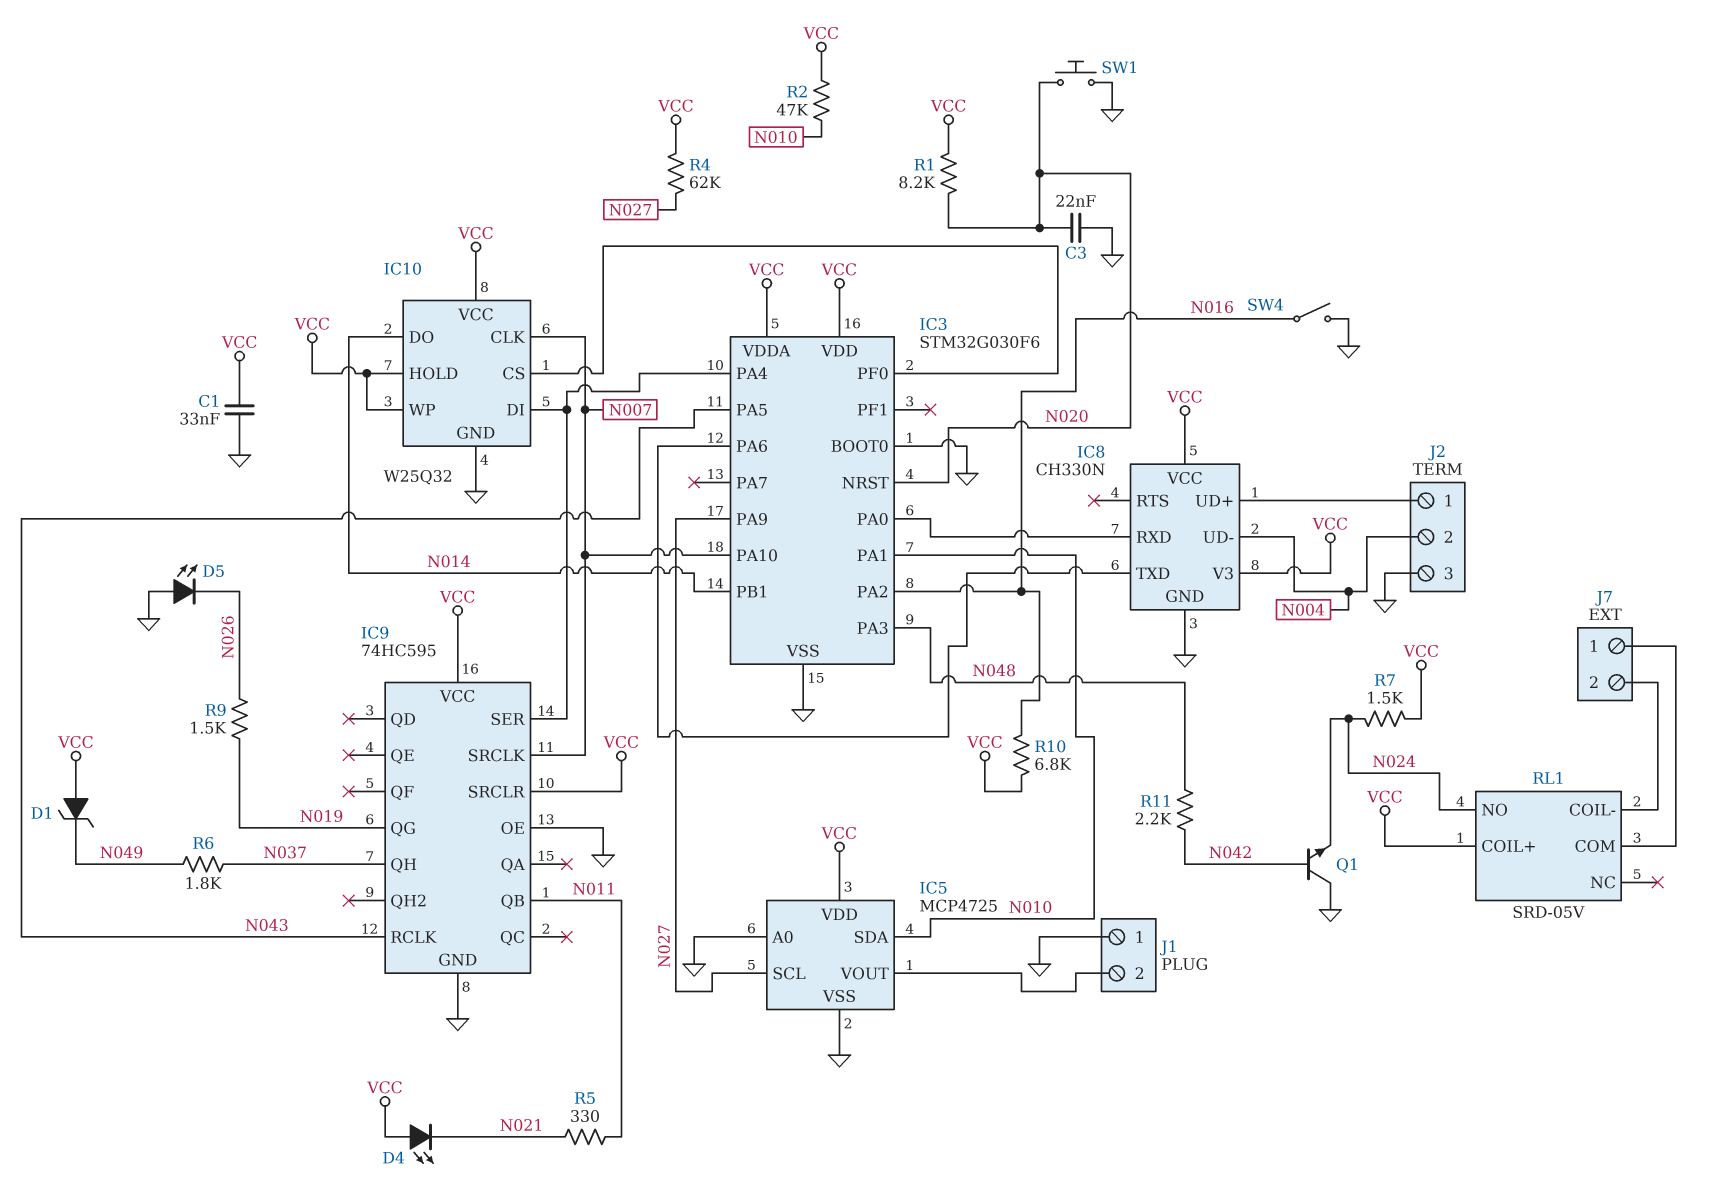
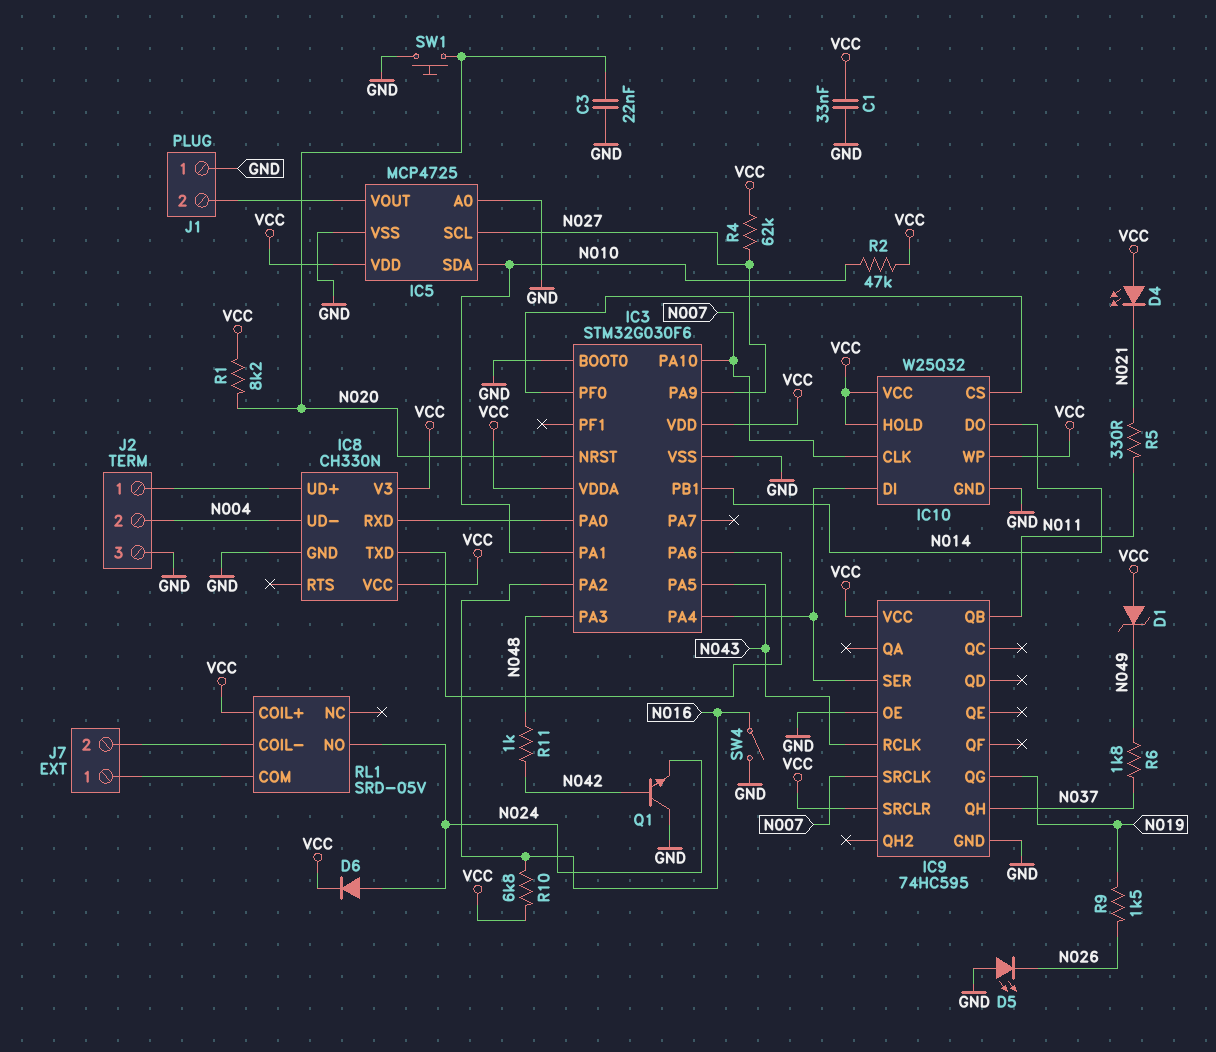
D6: none -> diode (A N024, K VCC)
R7: 1.5k (N024, VCC) -> none
R11: 2.2k (N042, N048) -> 1k (N042, N048)

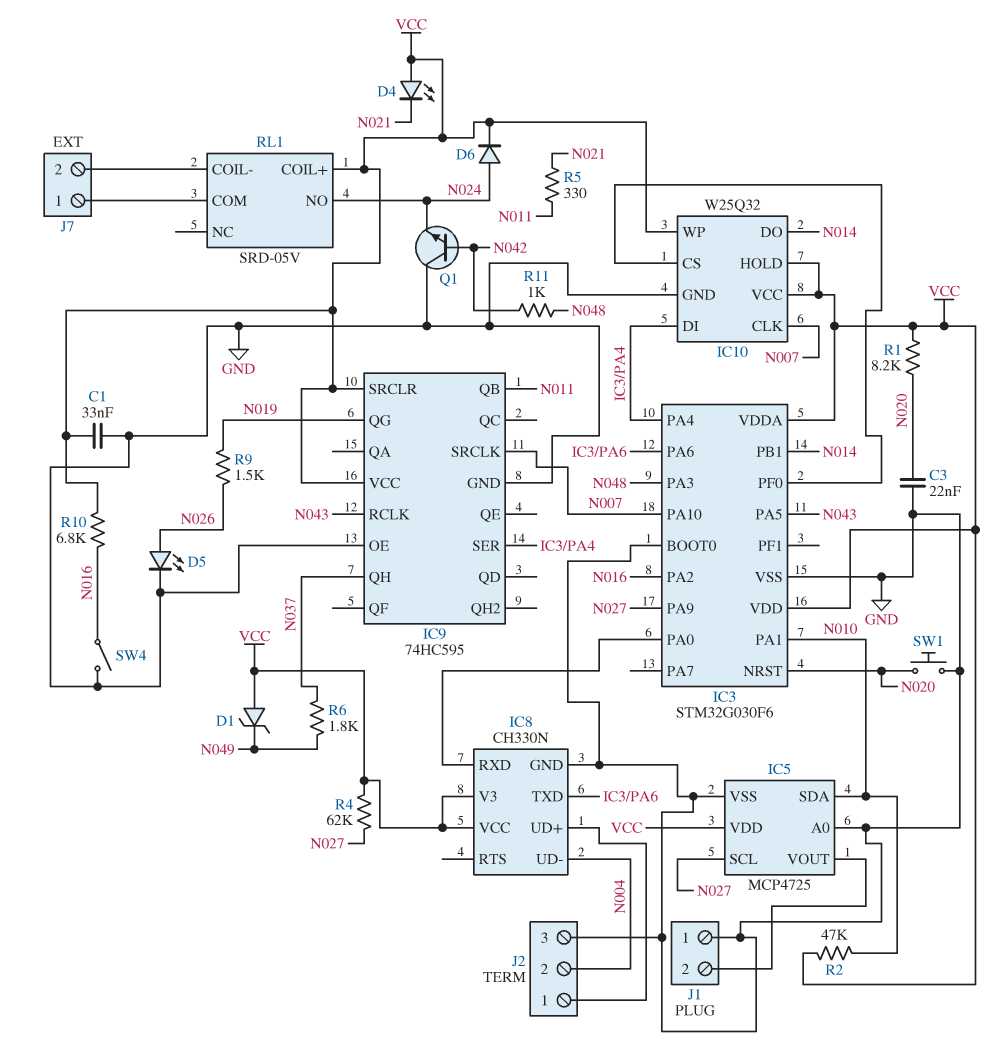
D5: LED (A GND, K N026) -> LED (A N026, K GND)

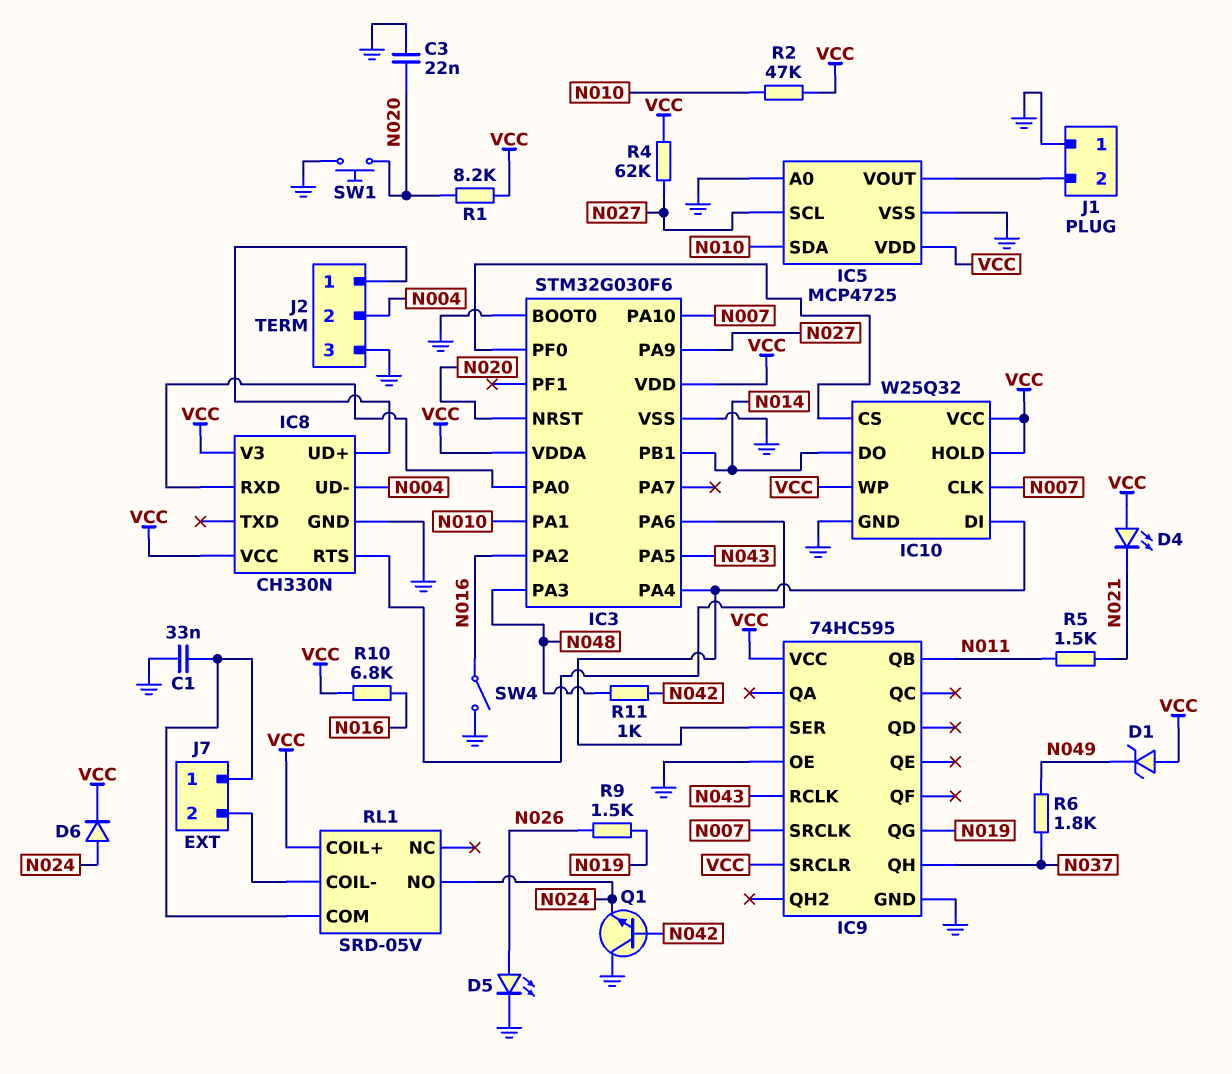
C1: 33nF (GND, VCC) -> 33nF (GND, J7/1)
IC8 pin RTS: none -> IC3/PA6
IC8 pin TXD: IC3/PA6 -> none
R5: 330 (N011, N021) -> 1.5k (N011, N021)

